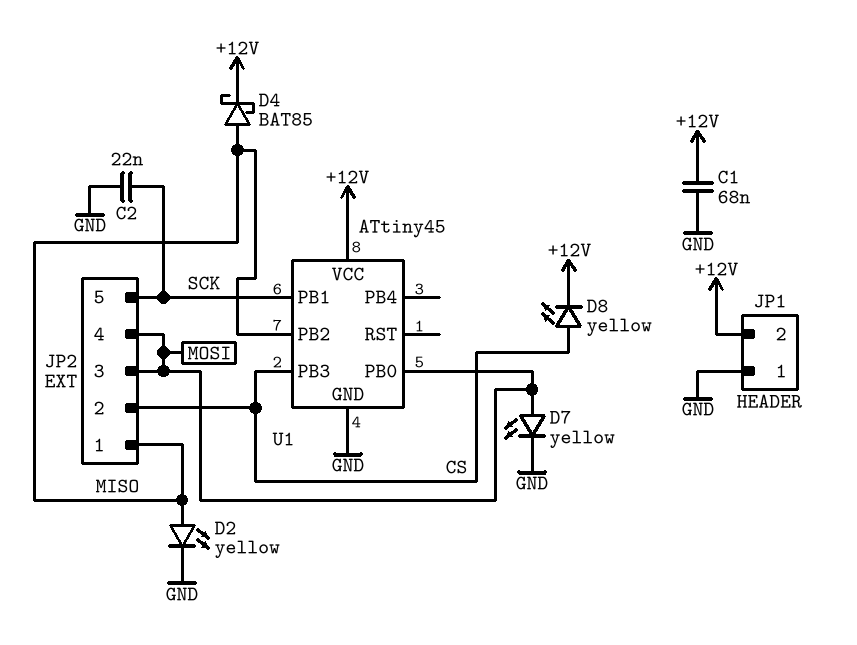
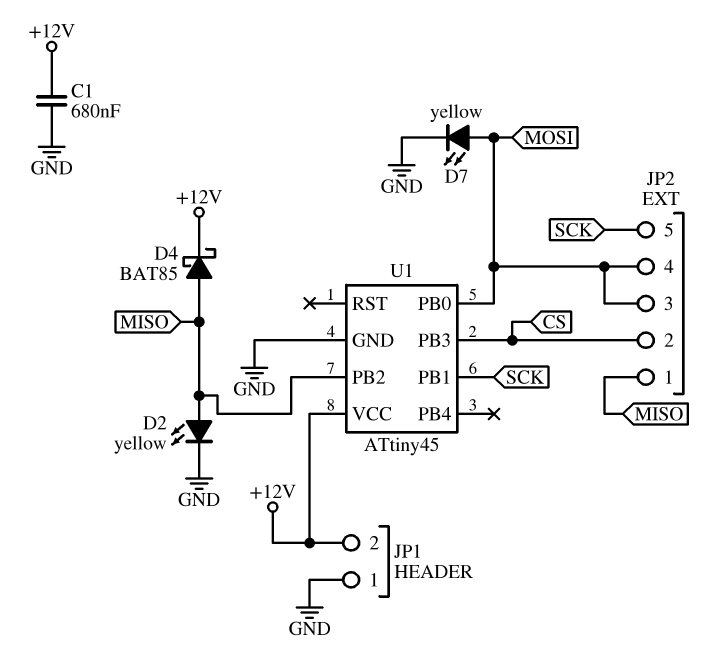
C1: 68nF (+12V, GND) -> 680nF (+12V, GND)
C2: 22nF (GND, SCK) -> none
D8: LED yellow (A CS, K +12V) -> none

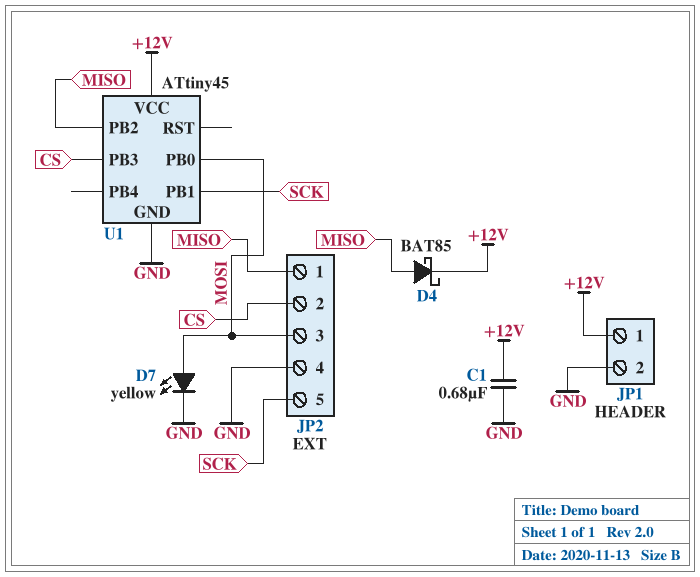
D2: LED yellow (A MISO, K GND) -> none
JP1 pin 1: GND -> +12V
JP1 pin 2: +12V -> GND
JP2 pin 4: MOSI -> GND

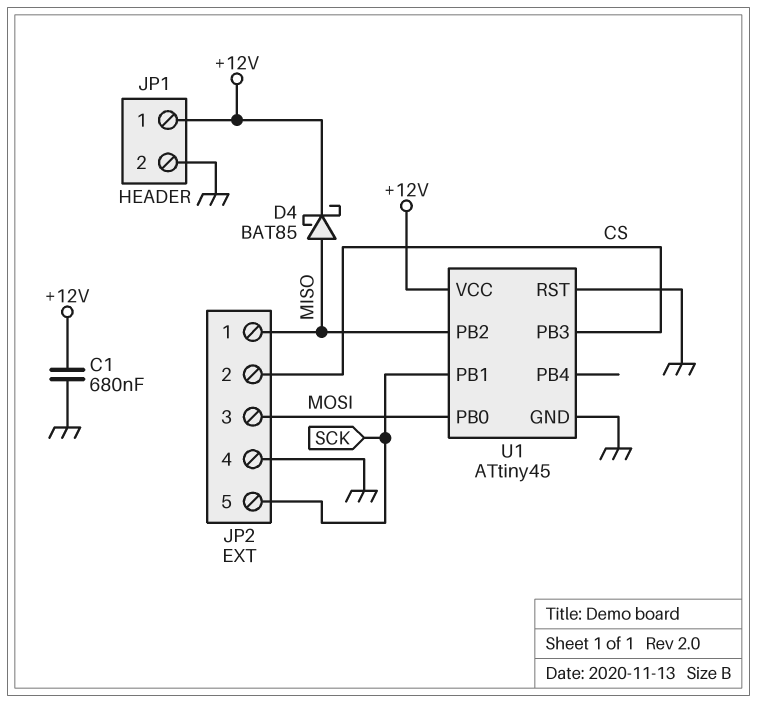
D7: LED yellow (A MOSI, K GND) -> none
U1 pin RST: none -> GND

